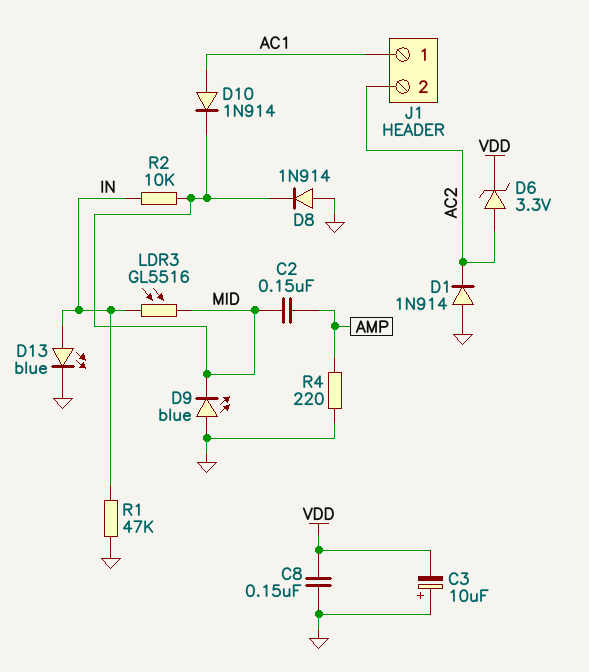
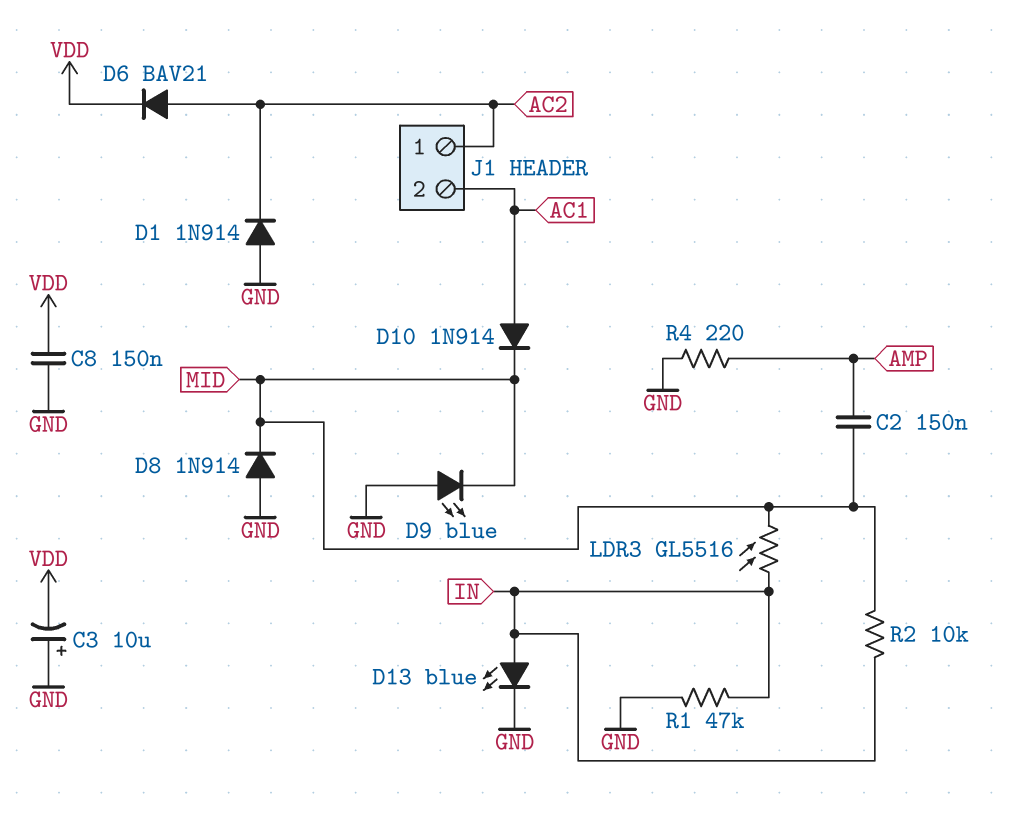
D6: zener 3.3V (A AC2, K VDD) -> diode BAV21 (A AC2, K VDD)
J1 pin 1: AC1 -> AC2
J1 pin 2: AC2 -> AC1

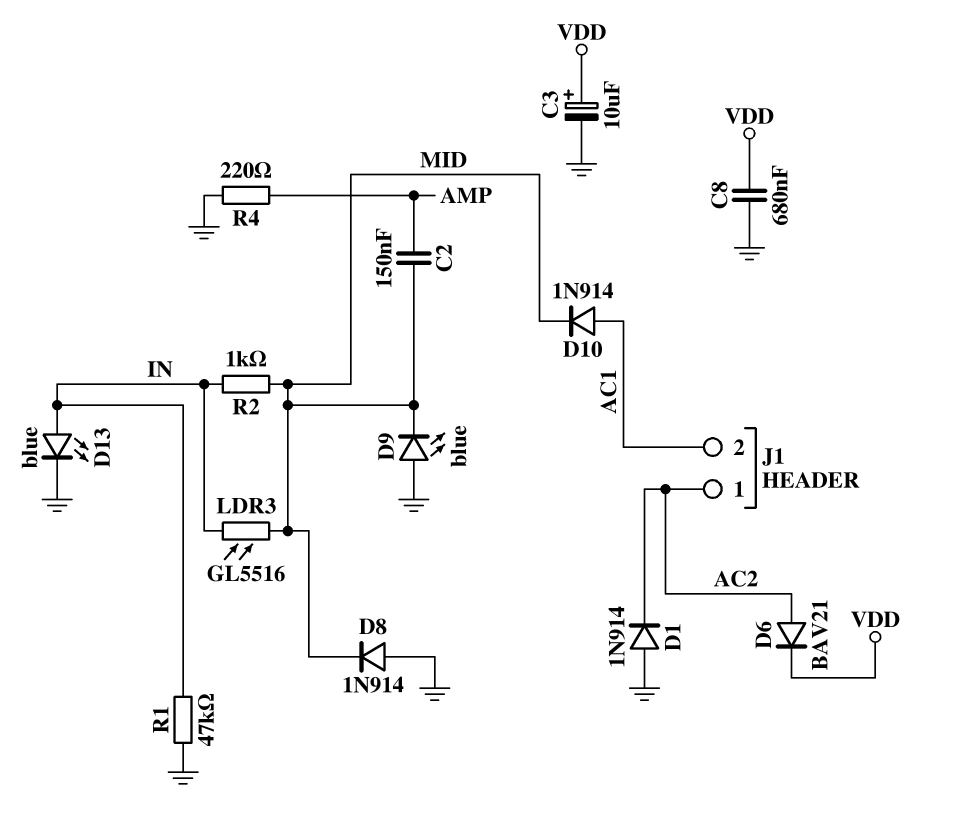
C3: 10uF (plus GND, minus VDD) -> 10uF (plus VDD, minus GND)
C8: 150nF (GND, VDD) -> 680nF (GND, VDD)
R2: 10k (IN, MID) -> 1k (IN, MID)

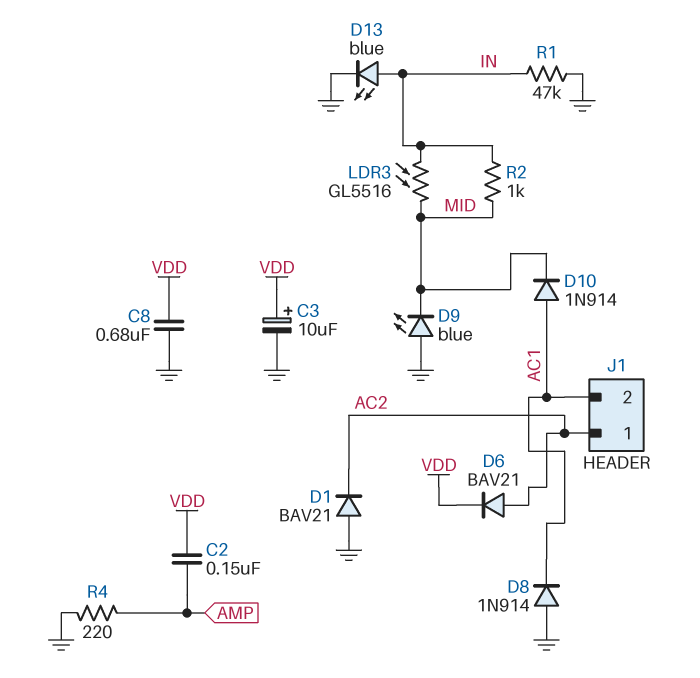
C2: 150nF (AMP, MID) -> 150nF (AMP, VDD)
D1: diode 1N914 (A GND, K AC2) -> diode BAV21 (A GND, K AC2)
D8: diode 1N914 (A GND, K MID) -> diode 1N914 (A GND, K AC1)

